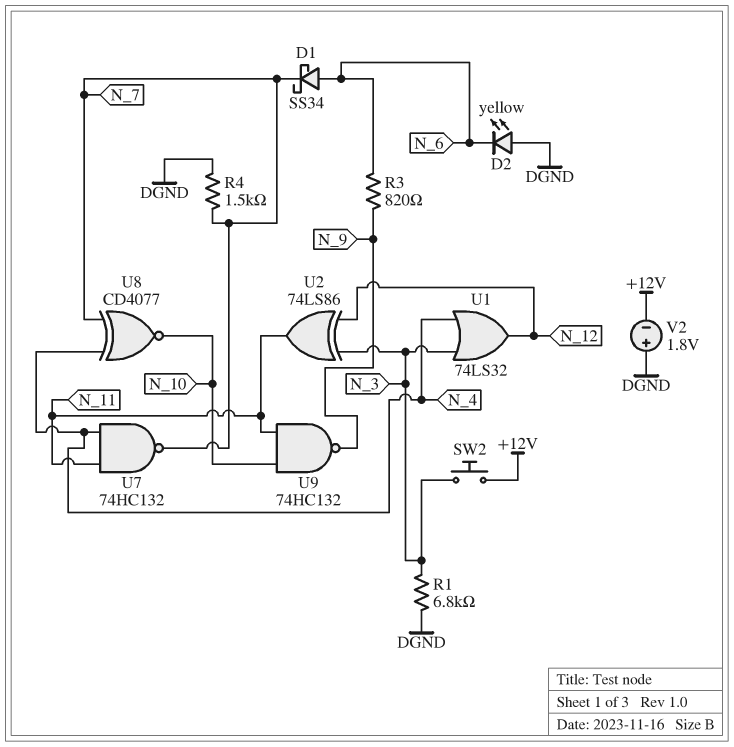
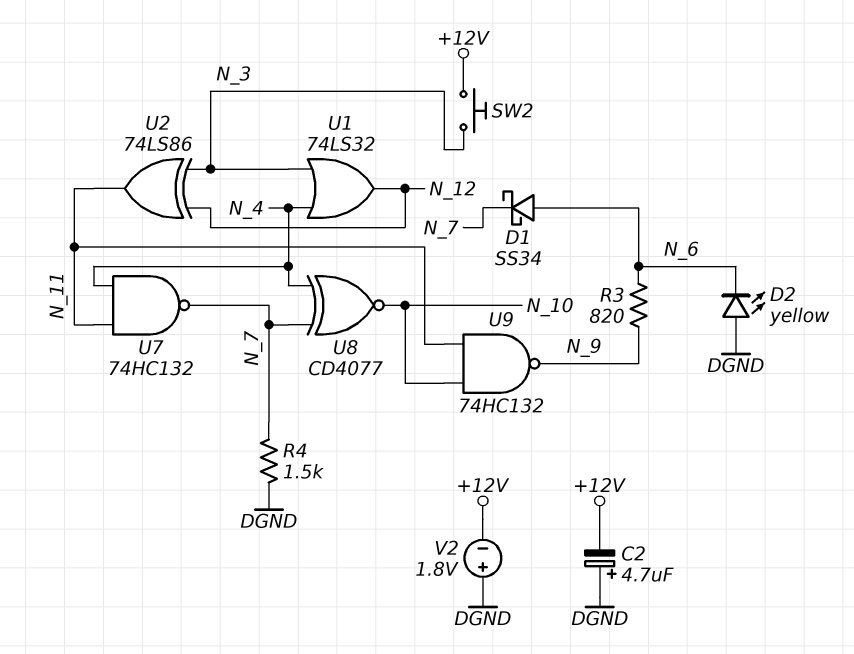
C2: none -> 4.7uF (plus DGND, minus +12V)
R1: 6.8k (DGND, N_3) -> none

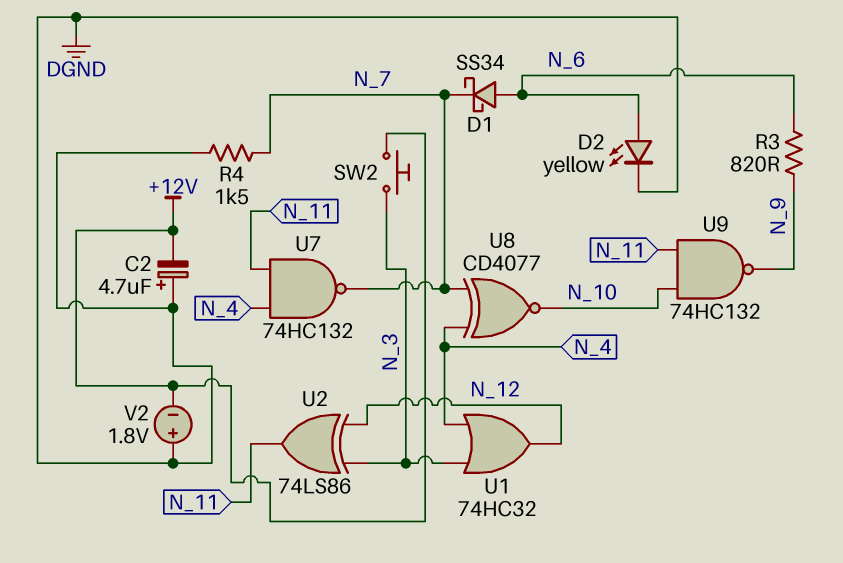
D2: LED yellow (A DGND, K N_6) -> LED yellow (A N_6, K DGND)
U1: OR 74LS32 (in N_3, in N_4, out N_12) -> OR 74HC32 (in N_3, in N_4, out N_12)

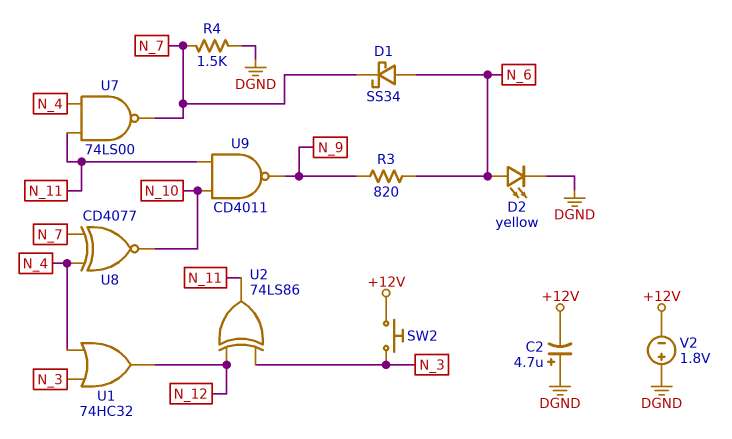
U7: NAND 74HC132 (in N_4, in N_11, out N_7) -> NAND 74LS00 (in N_4, in N_11, out N_7)
U9: NAND 74HC132 (in N_10, in N_11, out N_9) -> NAND CD4011 (in N_10, in N_11, out N_9)

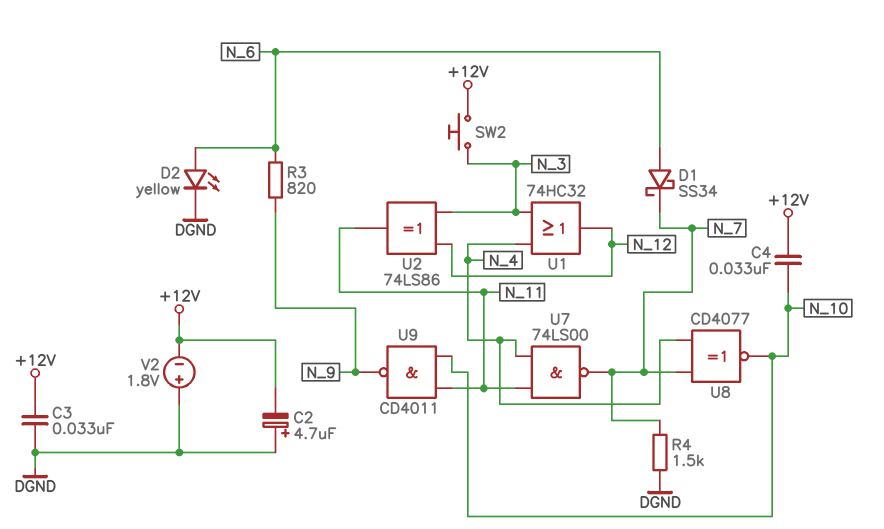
C3: none -> 33nF (+12V, DGND)
C4: none -> 33nF (+12V, N_10)

